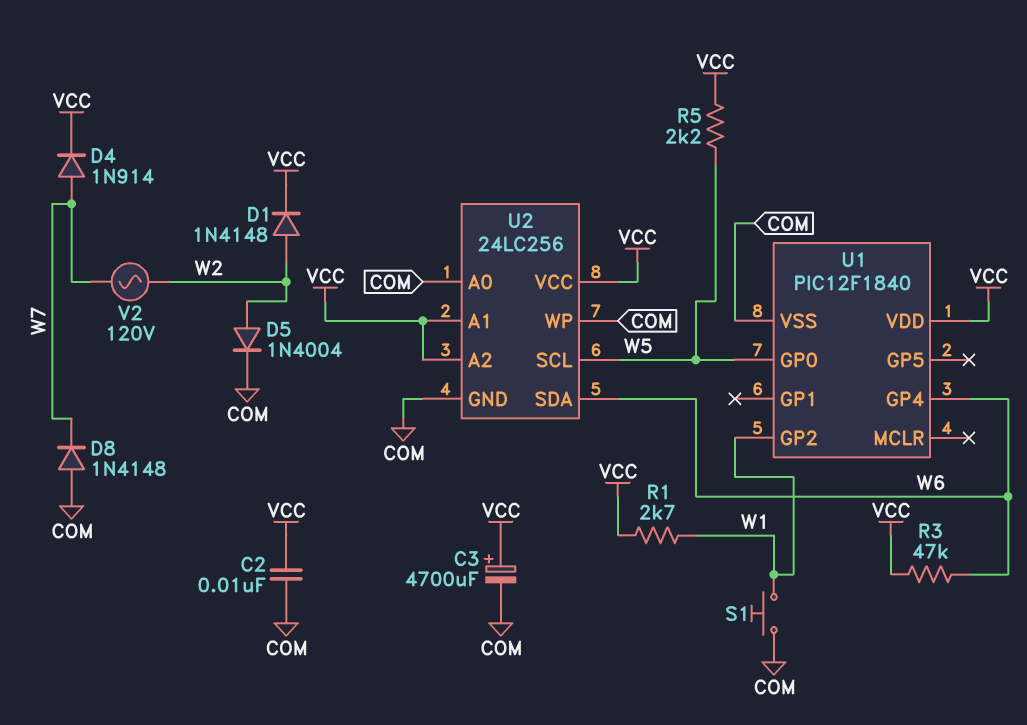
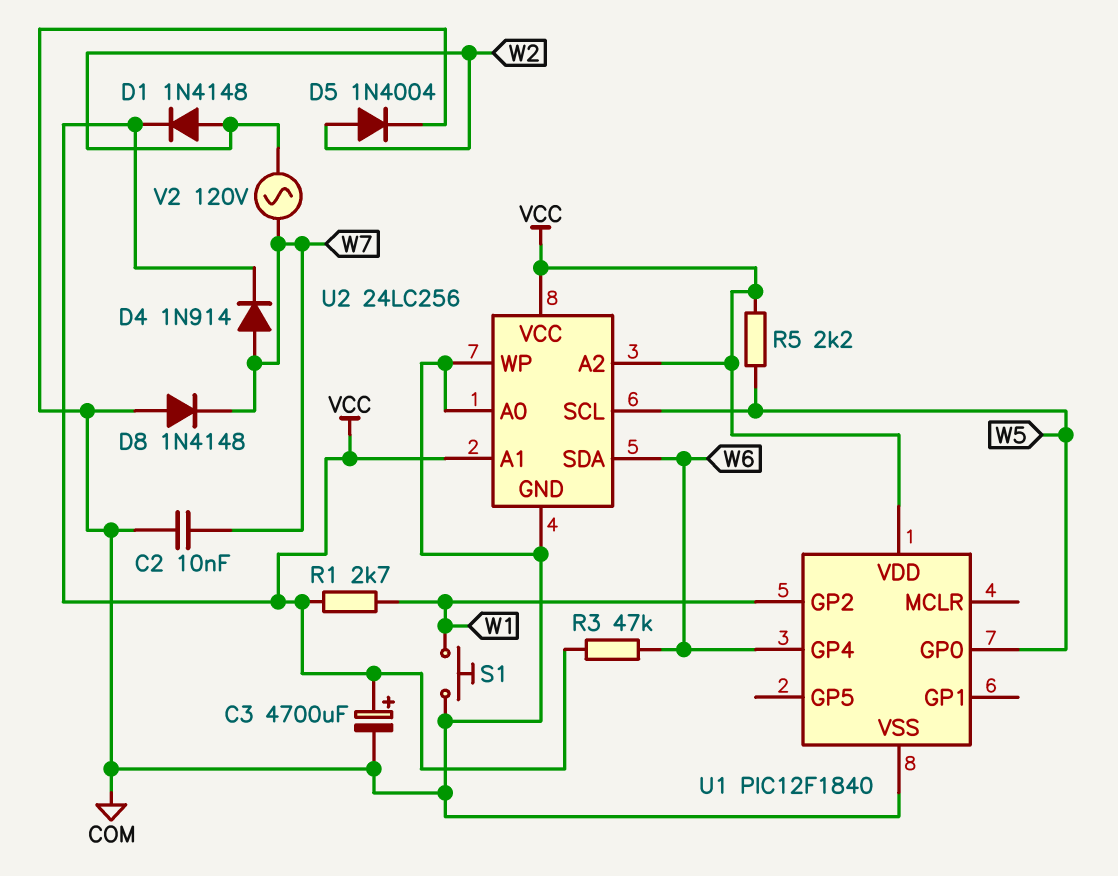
C2: 10nF (COM, VCC) -> 10nF (COM, W7)

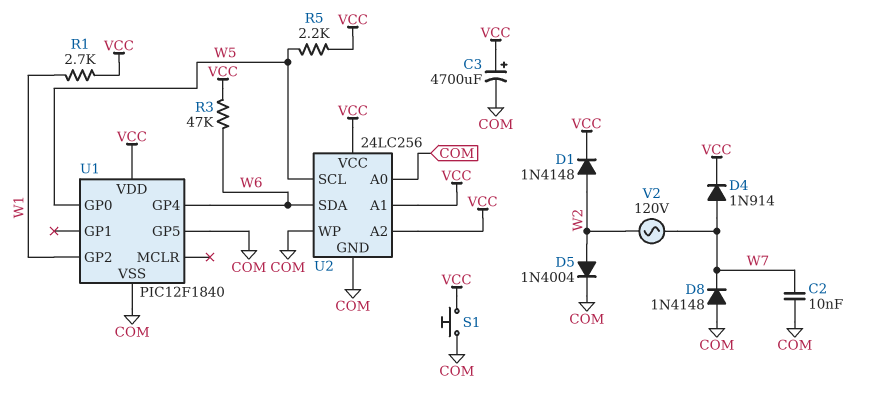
S1: button (COM, W1) -> button (COM, VCC)
U1 pin GP5: none -> COM

